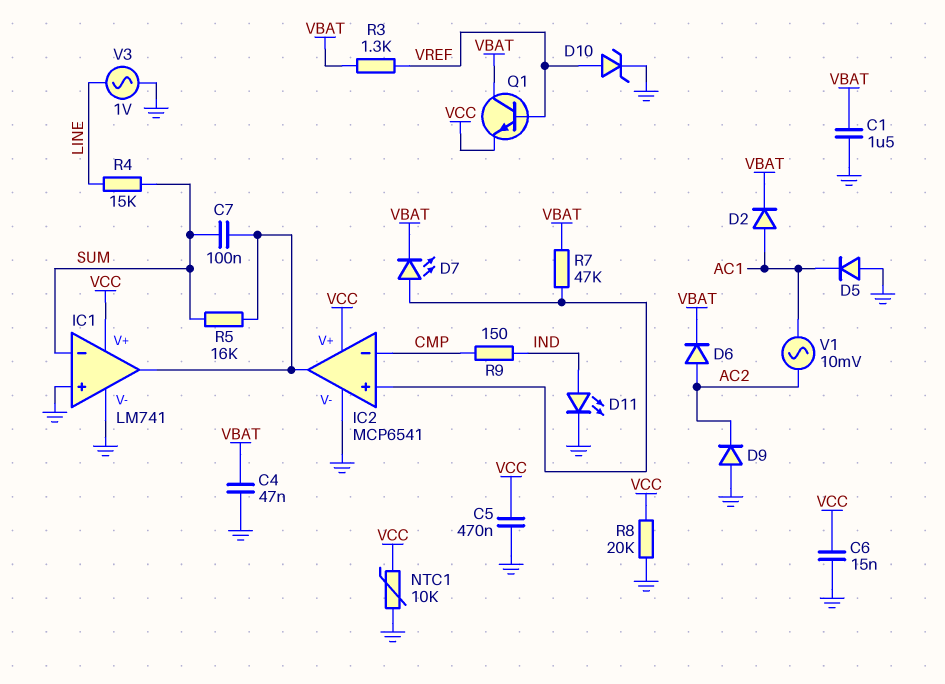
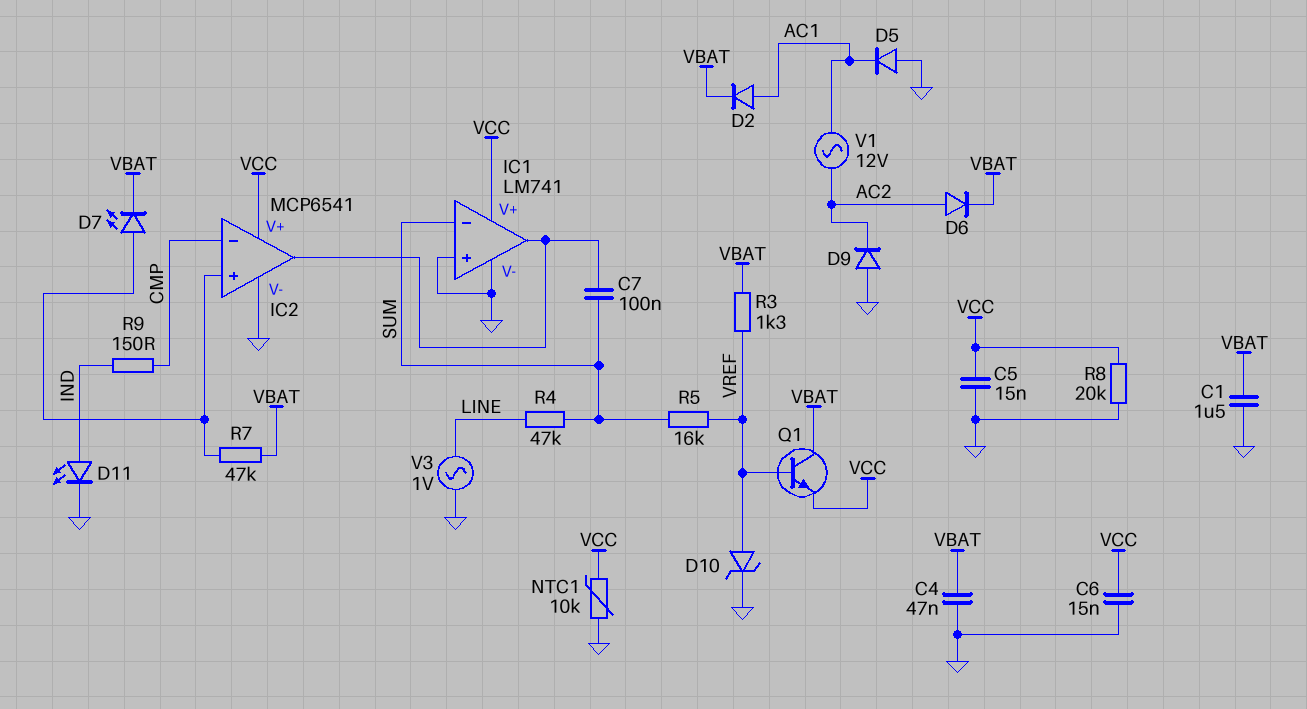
C5: 470nF (GND, VCC) -> 15nF (GND, VCC)
R4: 15k (LINE, SUM) -> 47k (LINE, SUM)
R5: 16k (IC1/out, SUM) -> 16k (SUM, VREF)
V1: AC 10mV (AC1, AC2) -> AC 12V (AC1, AC2)

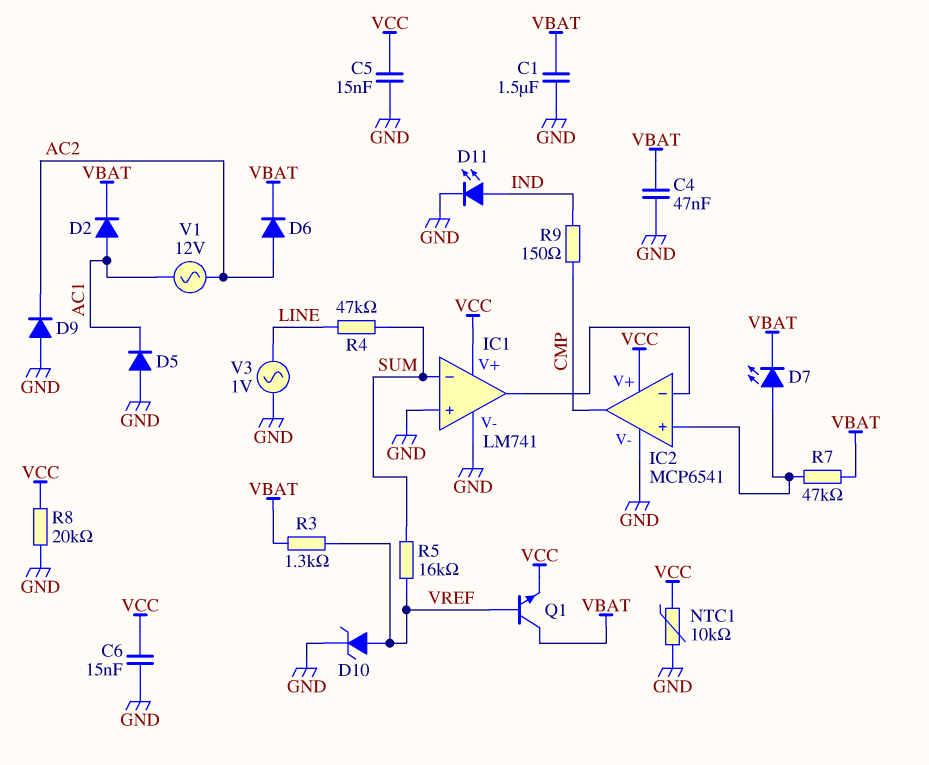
C7: 100nF (IC1/out, SUM) -> none
IC2 pin in-: CMP -> IC1/out
IC2 pin out: IC1/out -> CMP

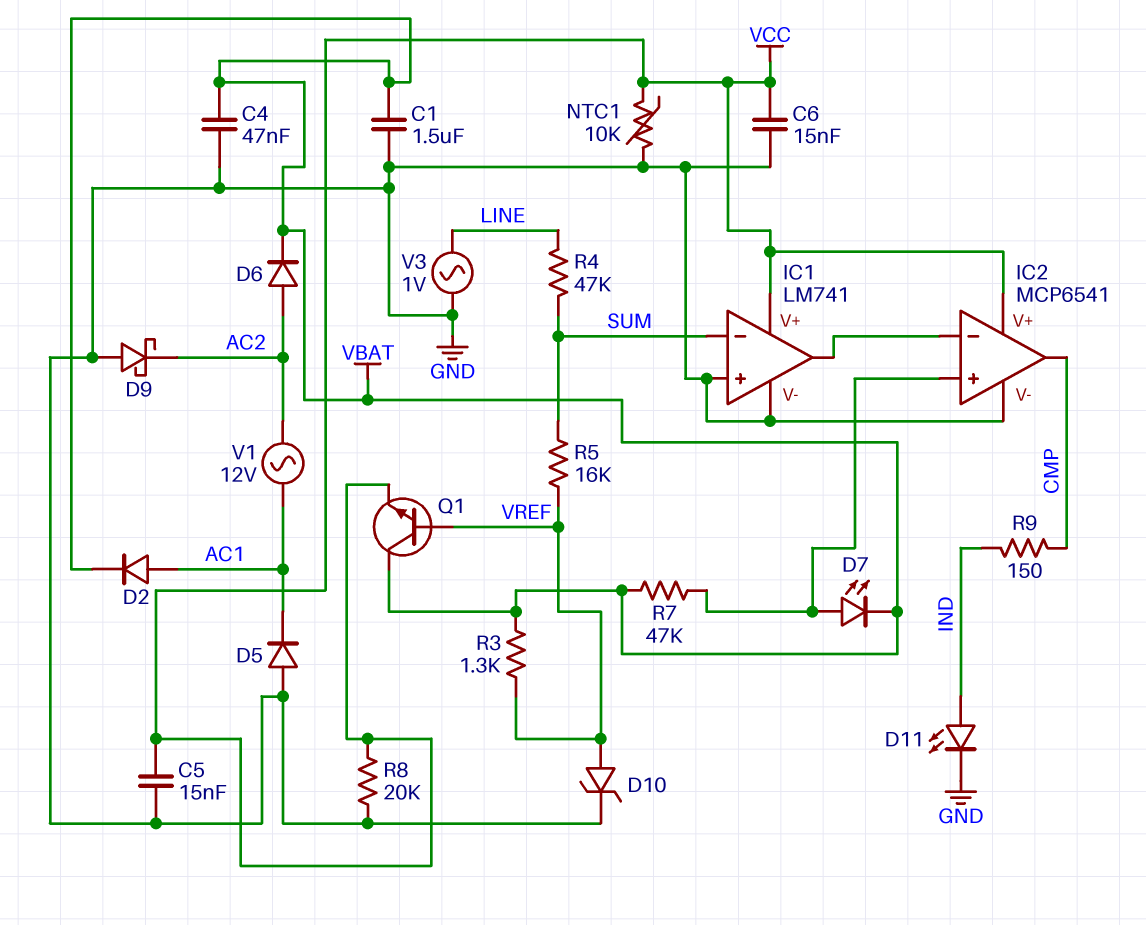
D9: diode (A GND, K AC2) -> schottky (A GND, K AC2)

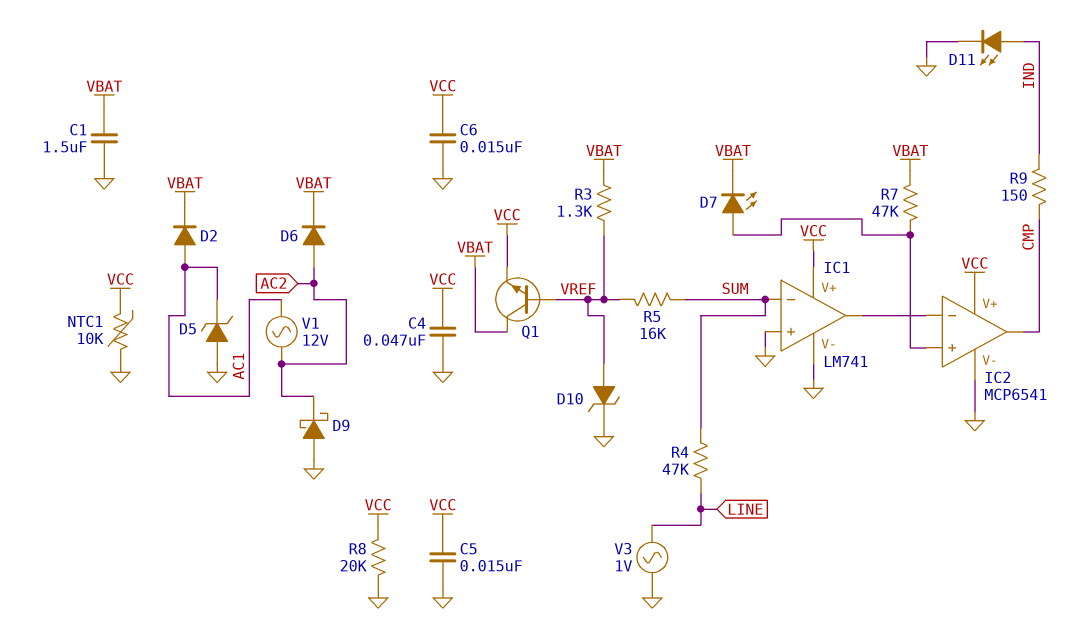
C4: 47nF (GND, VBAT) -> 47nF (GND, VCC)
D5: diode (A GND, K AC1) -> zener (A GND, K AC1)

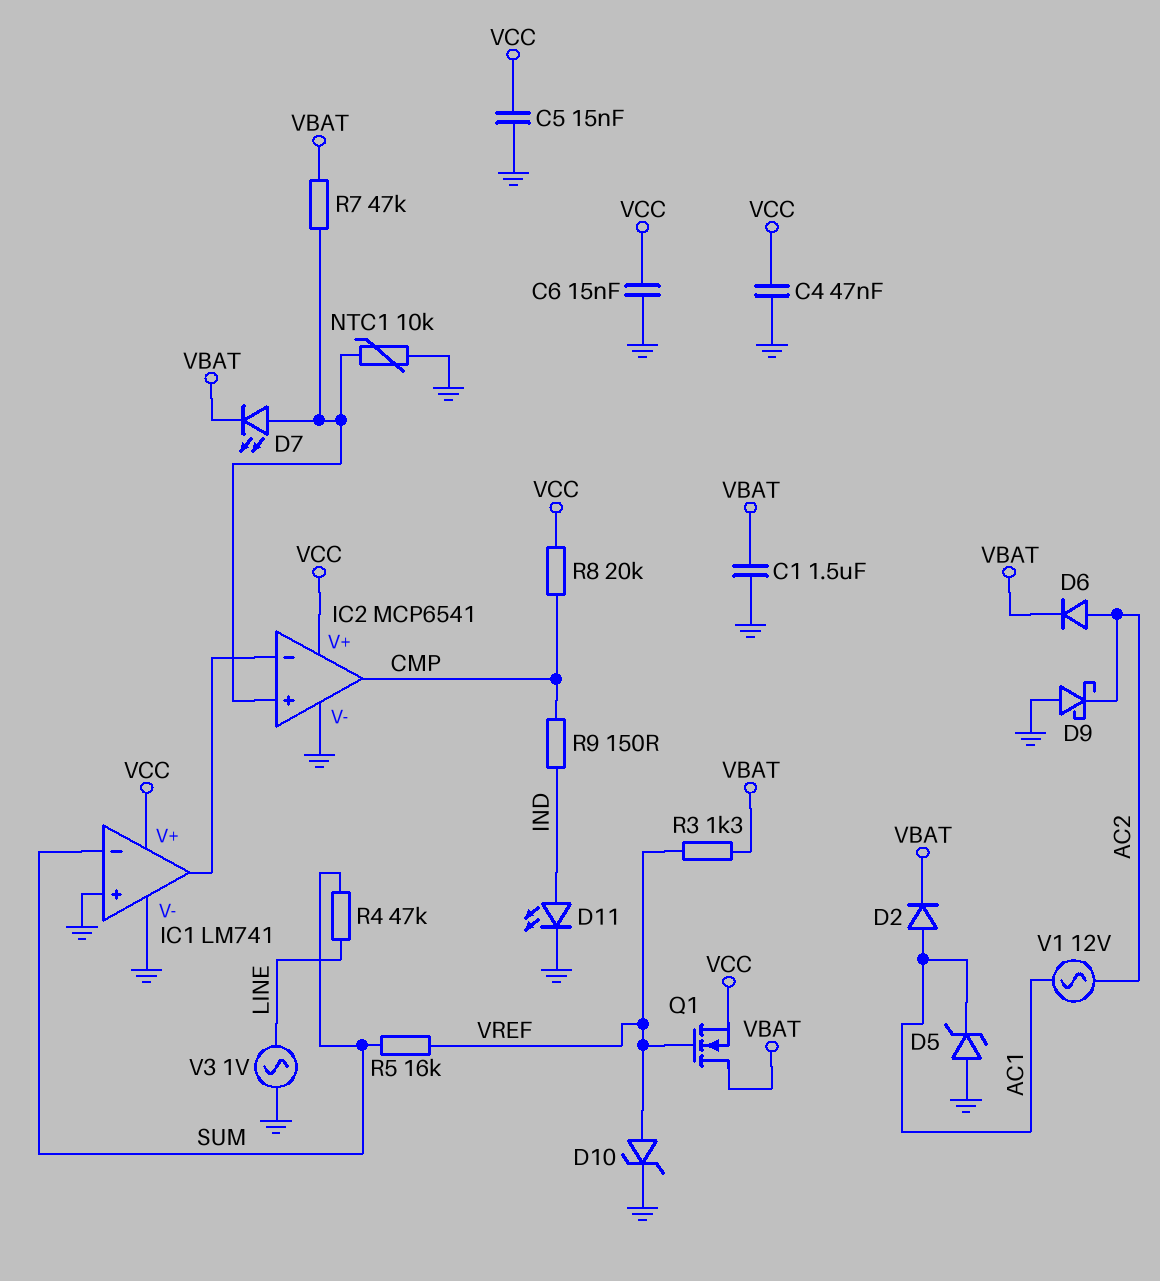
NTC1: 10k (GND, VCC) -> 10k (GND, IC2/in+)
Q1: NPN (B VREF, C VBAT, E VCC) -> NMOS (G VREF, D VBAT, S VCC)
R8: 20k (GND, VCC) -> 20k (CMP, VCC)

